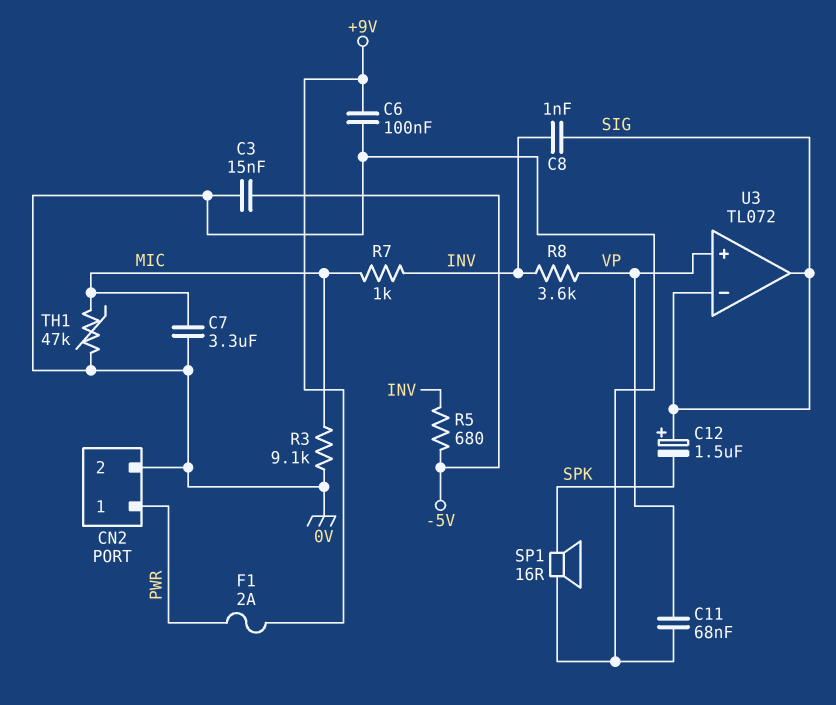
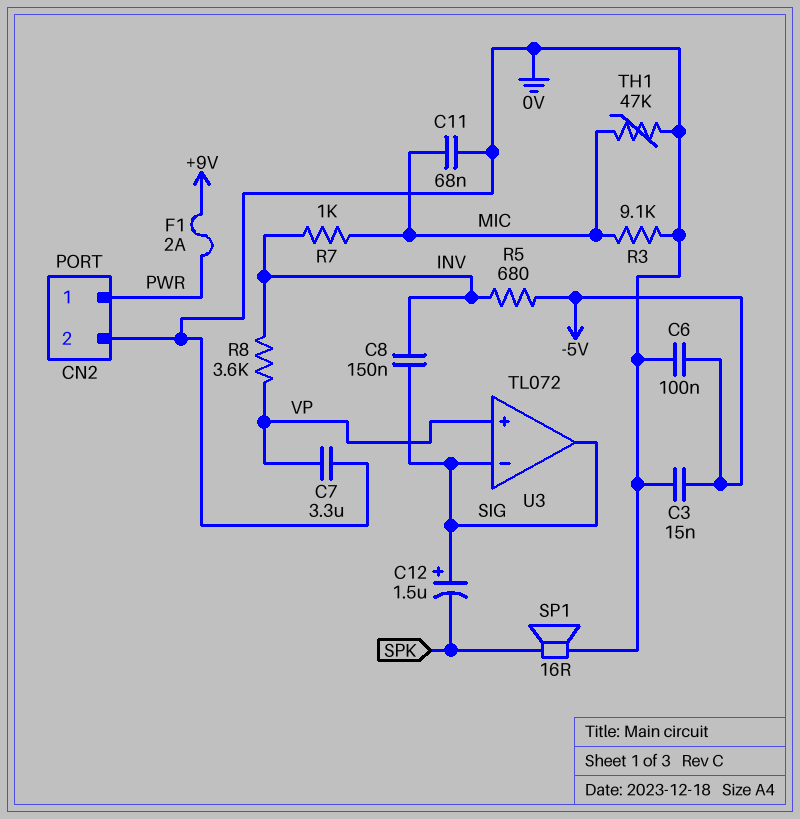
C6: 100nF (+9V, 0V) -> 100nF (-5V, 0V)
C7: 3.3uF (0V, MIC) -> 3.3uF (0V, VP)
C8: 1nF (INV, SIG) -> 150nF (INV, SIG)
C11: 68nF (0V, VP) -> 68nF (0V, MIC)

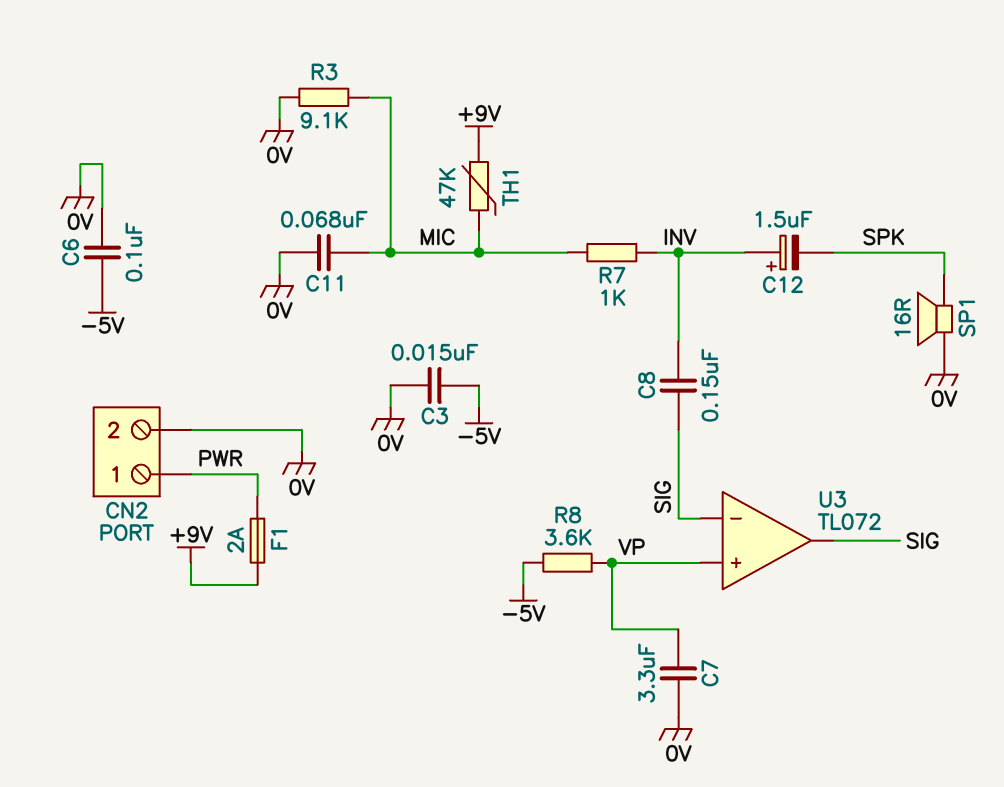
C12: 1.5uF (plus SIG, minus SPK) -> 1.5uF (plus INV, minus SPK)
R5: 680 (-5V, INV) -> none
R8: 3.6k (INV, VP) -> 3.6k (-5V, VP)
TH1: 47k (0V, MIC) -> 47k (+9V, MIC)

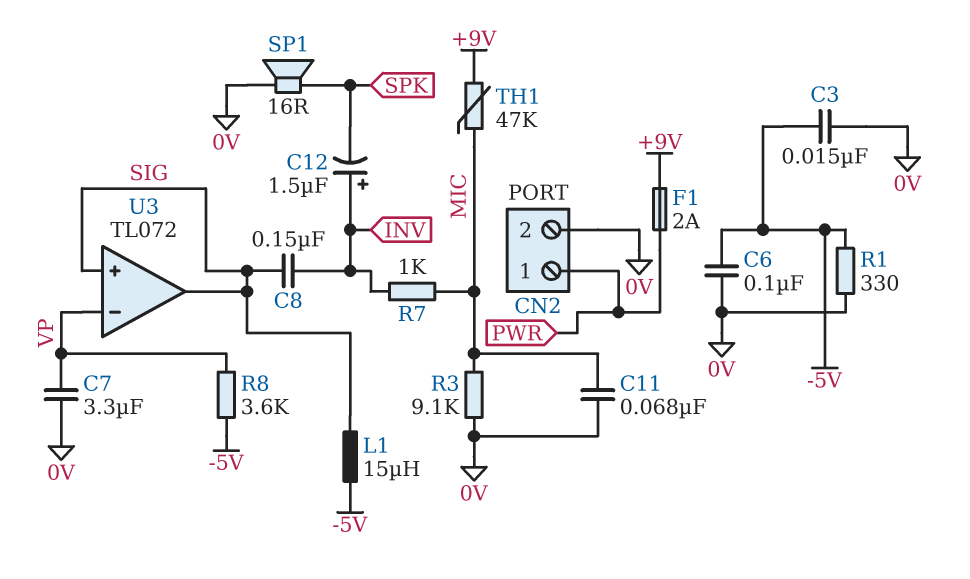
L1: none -> 15uH (-5V, SIG)
R1: none -> 330 (-5V, 0V)
U3 pin in+: VP -> SIG
U3 pin in-: SIG -> VP

